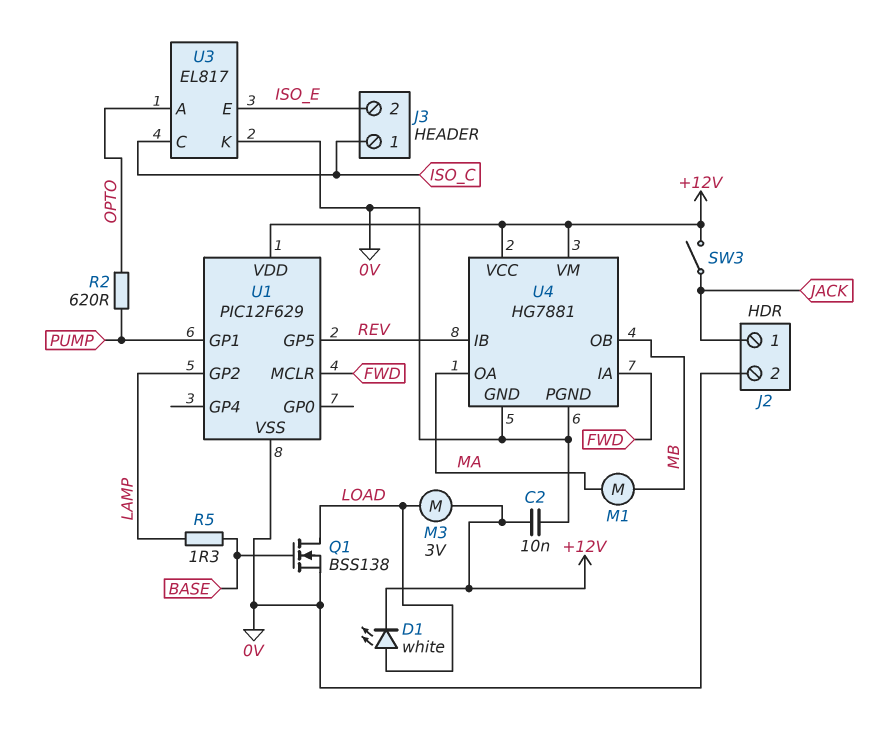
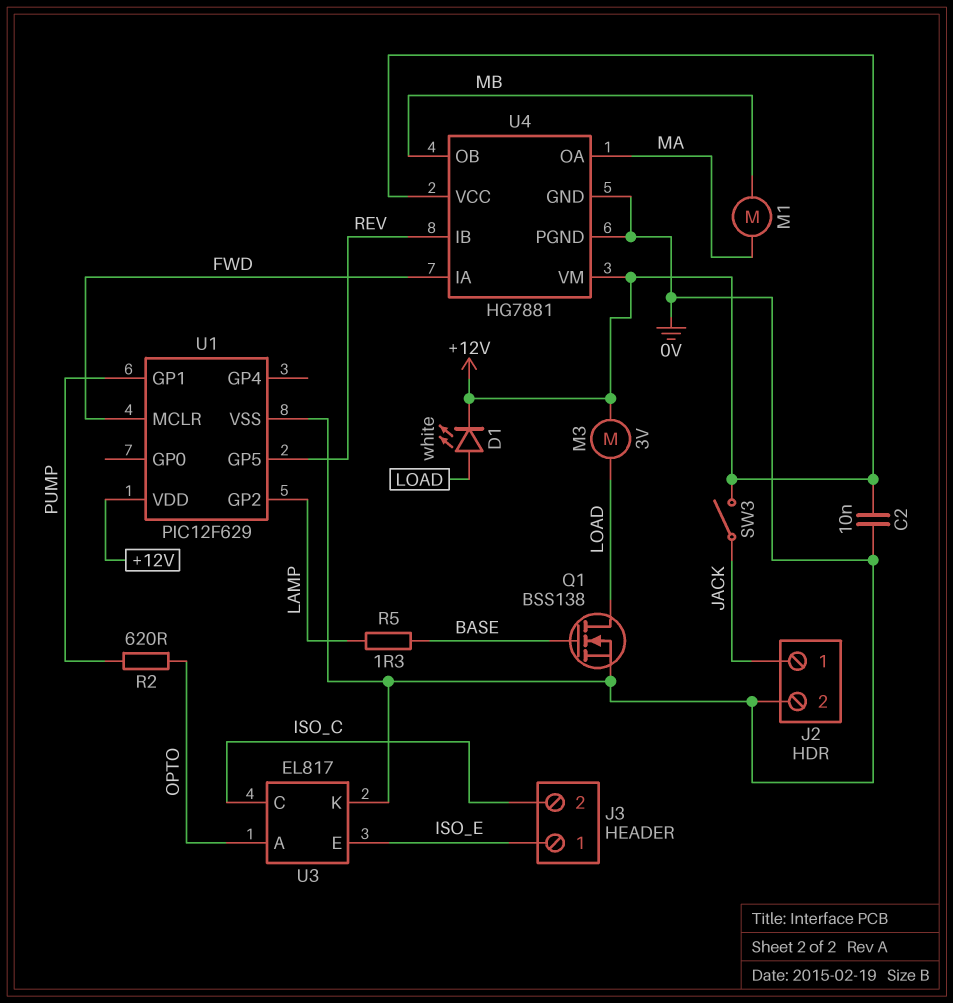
J3 pin 1: ISO_C -> ISO_E
J3 pin 2: ISO_E -> ISO_C

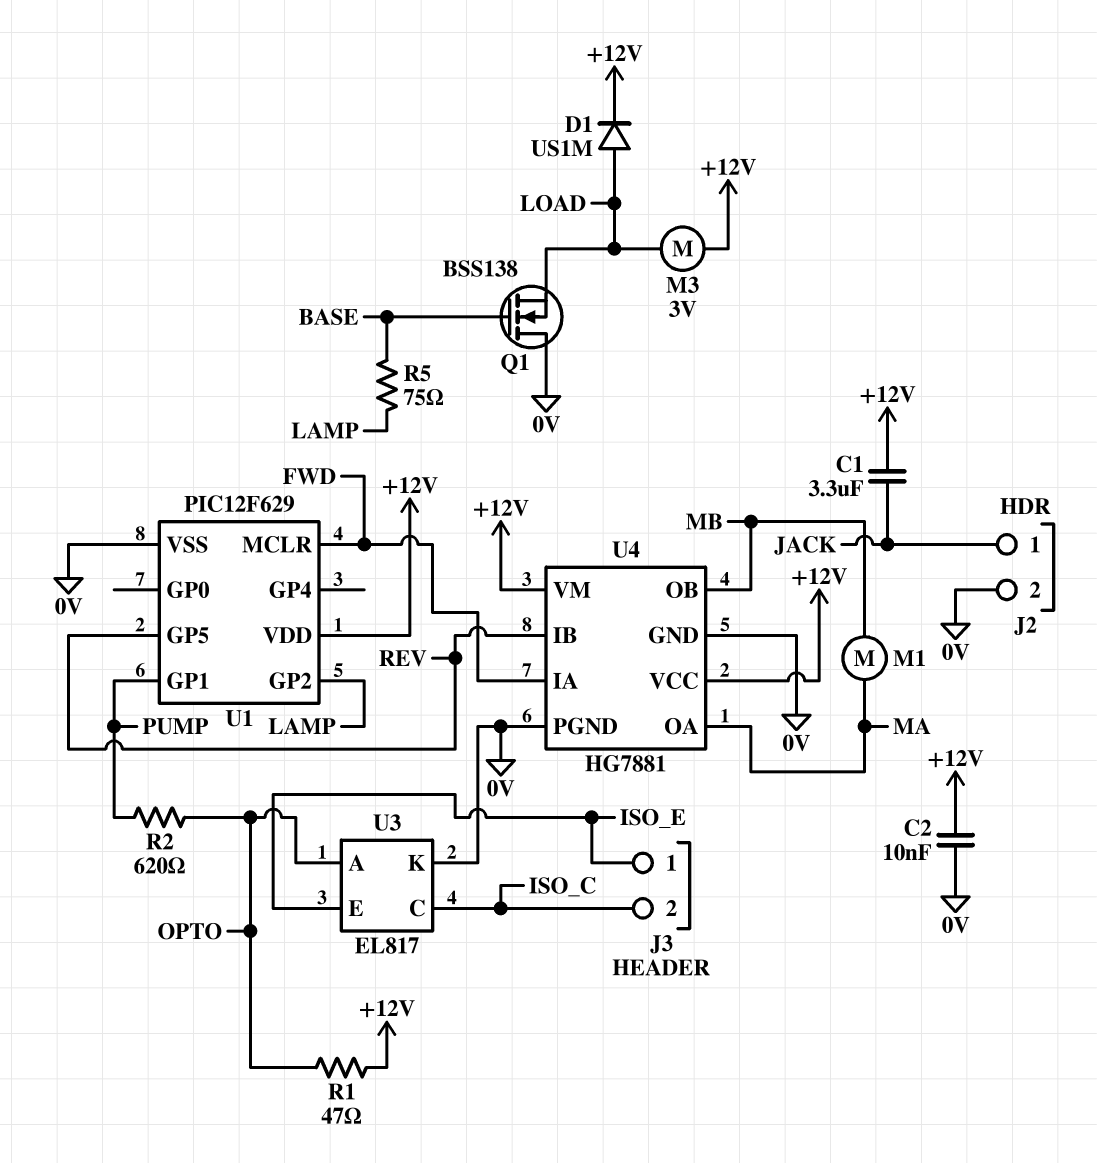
C1: none -> 3.3uF (+12V, JACK)
D1: LED white (A LOAD, K +12V) -> diode US1M (A LOAD, K +12V)
Q1: NMOS BSS138 (G BASE, D LOAD, S 0V) -> NMOS BSS138 (G BASE, D 0V, S LOAD)
R1: none -> 47 (+12V, OPTO)
R5: 1.3 (BASE, LAMP) -> 75 (BASE, LAMP)
SW3: switch (+12V, JACK) -> none

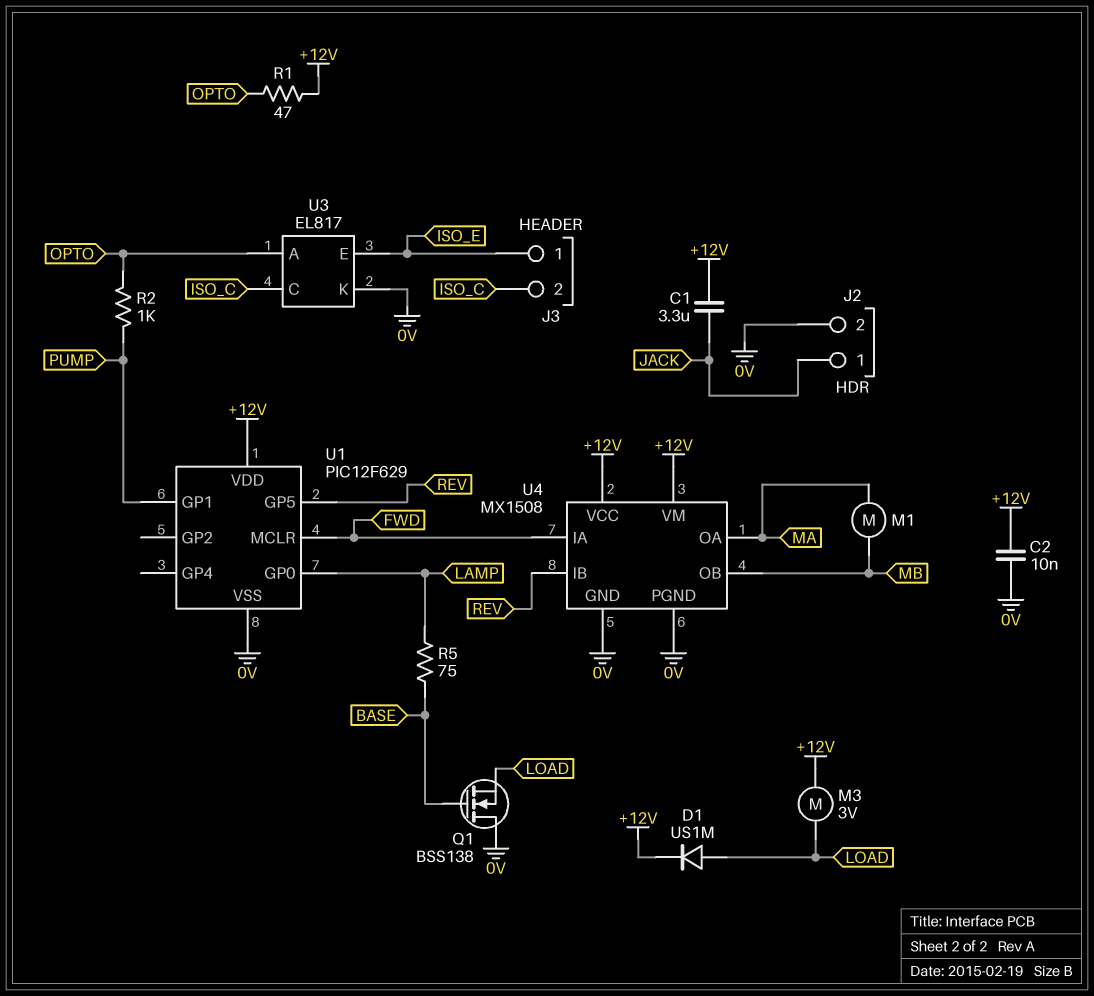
R2: 620 (OPTO, PUMP) -> 1k (OPTO, PUMP)
U1 pin GP0: none -> LAMP
U1 pin GP2: LAMP -> none
U4: HG7881 -> MX1508

